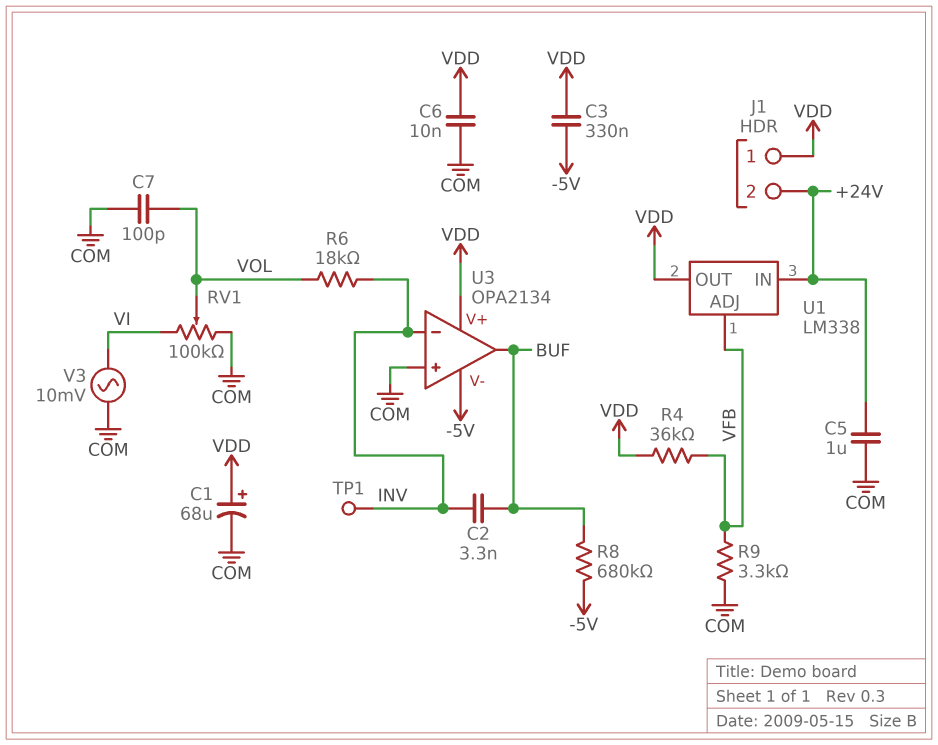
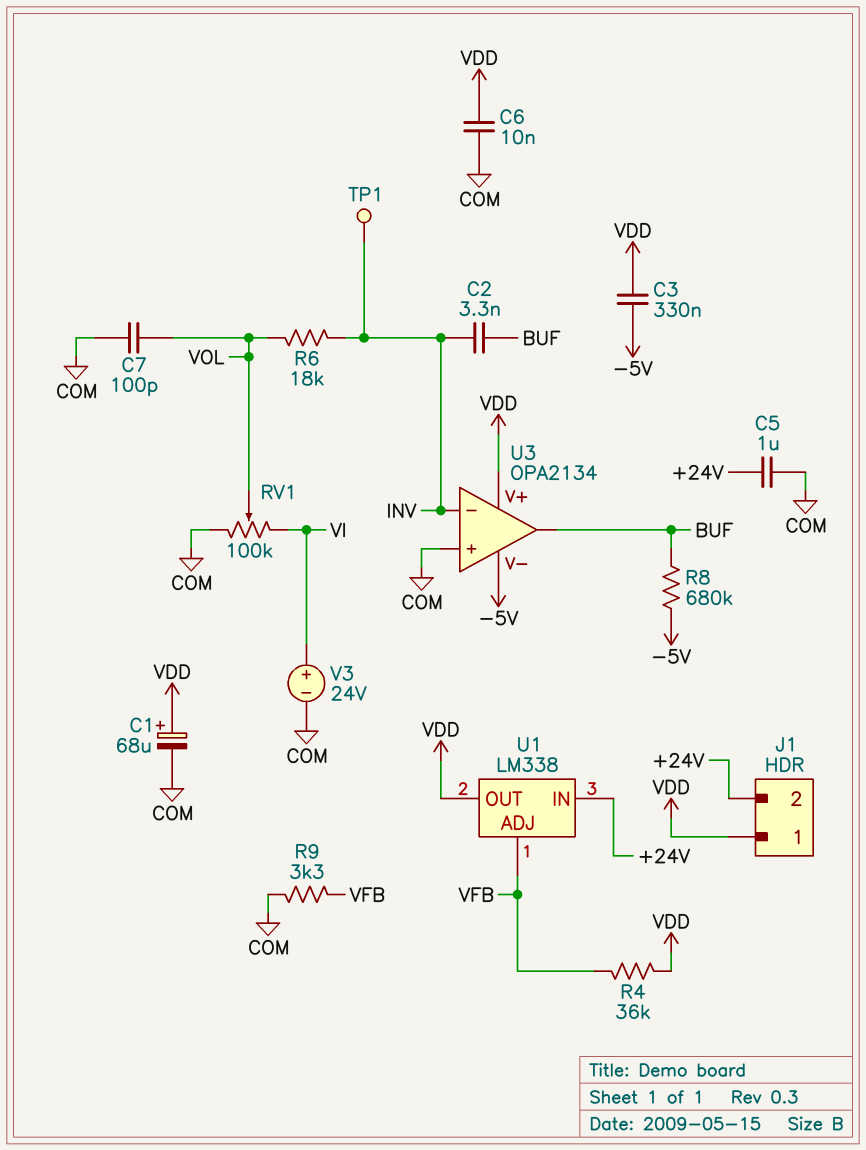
V3: AC 10mV (COM, VI) -> 24V (plus VI, minus COM)

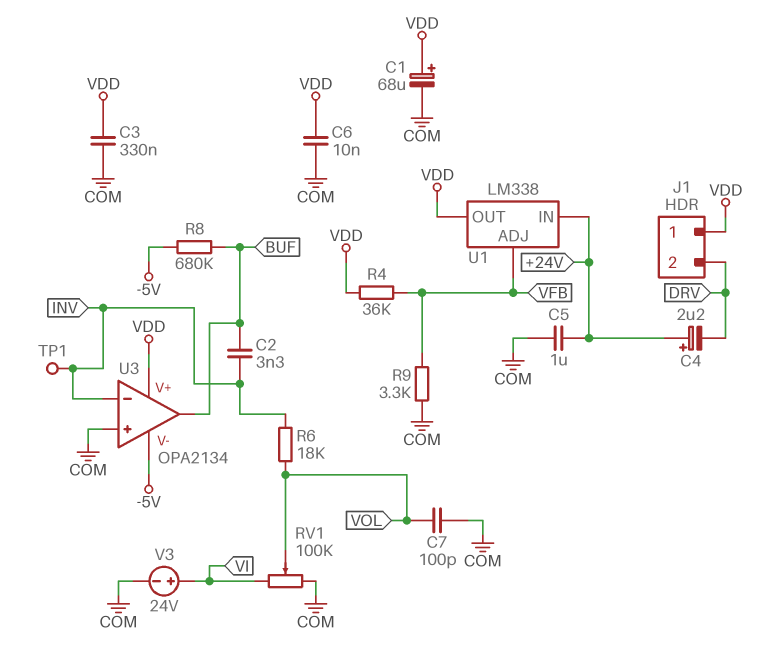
C3: 330nF (-5V, VDD) -> 330nF (COM, VDD)
C4: none -> 2.2uF (plus +24V, minus DRV)
J1 pin 2: +24V -> DRV

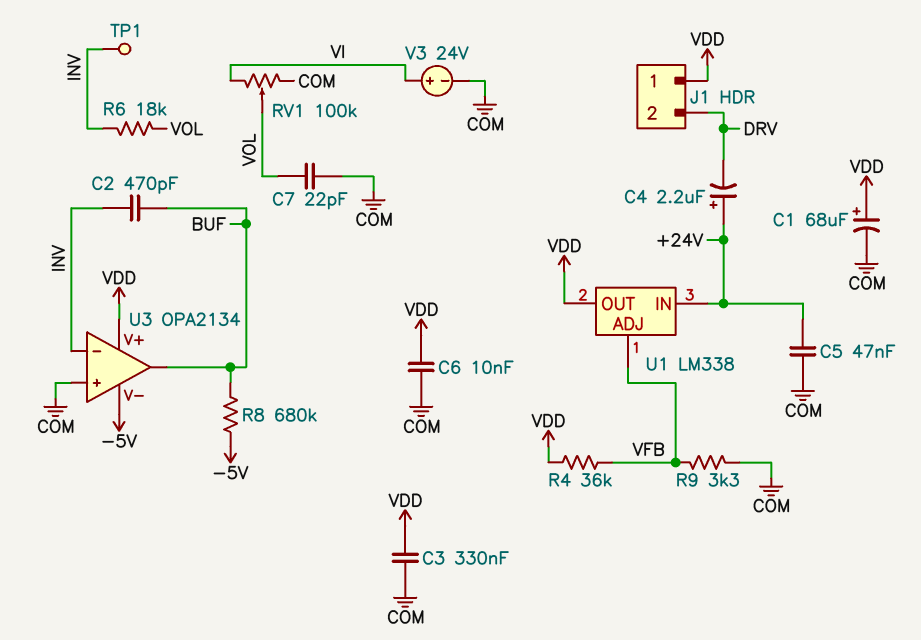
C2: 3.3nF (BUF, INV) -> 470pF (BUF, INV)
C5: 1uF (+24V, COM) -> 47nF (+24V, COM)
C7: 100pF (COM, VOL) -> 22pF (COM, VOL)

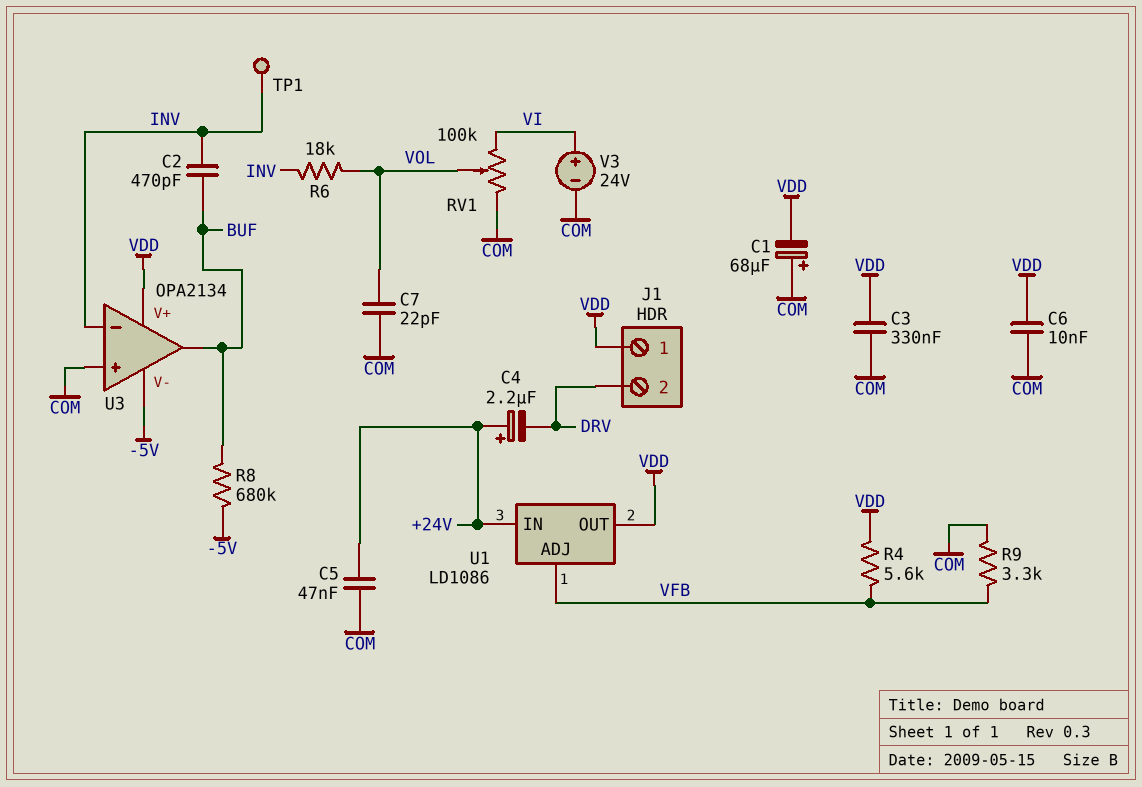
C1: 68uF (plus VDD, minus COM) -> 68uF (plus COM, minus VDD)
R4: 36k (VDD, VFB) -> 5.6k (VDD, VFB)
U1: LM338 -> LD1086

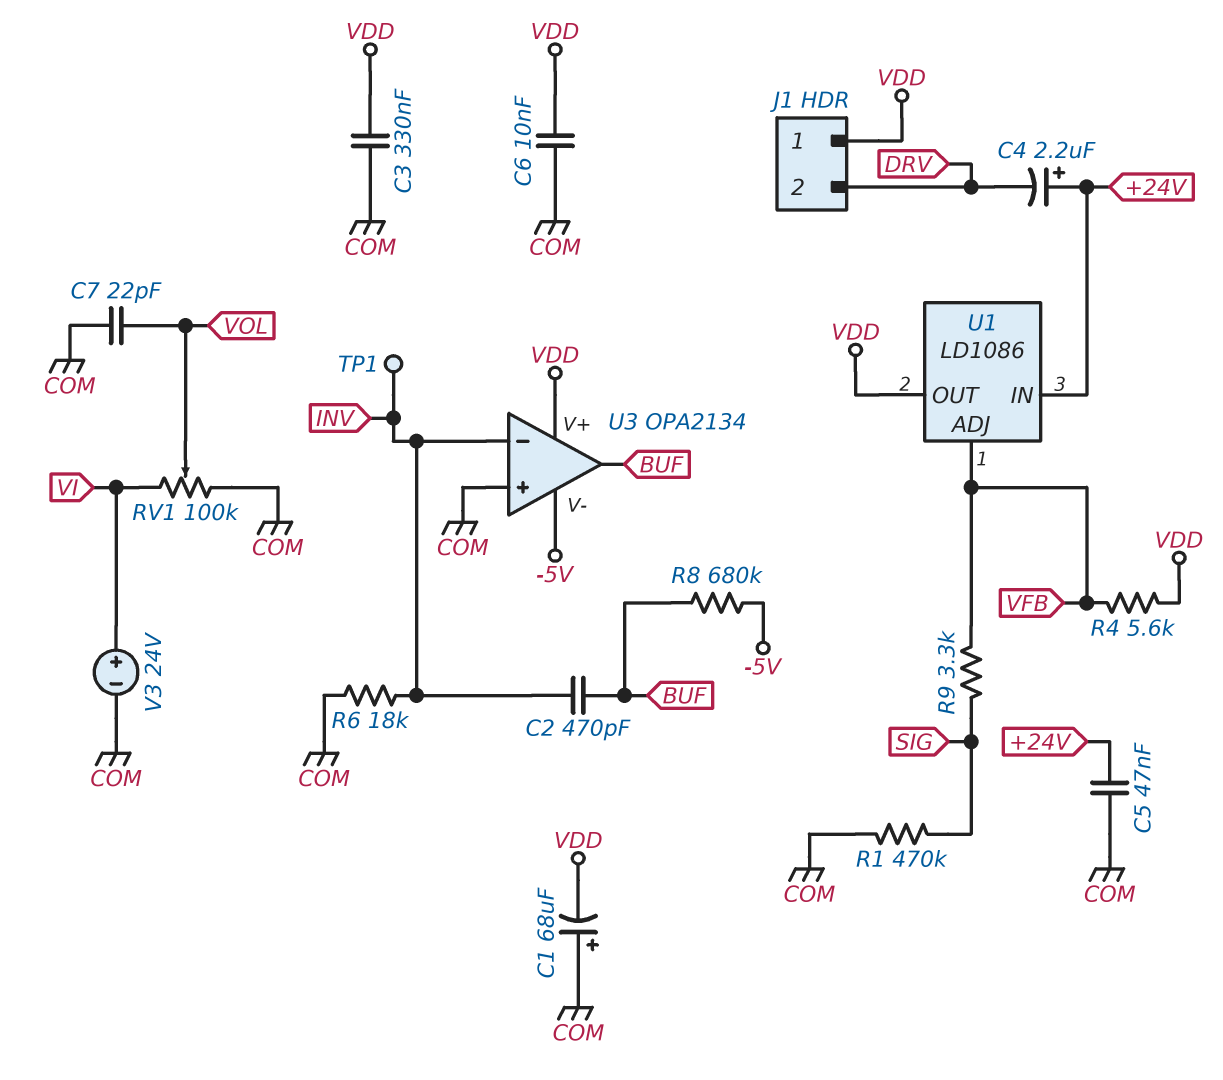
R1: none -> 470k (COM, SIG)
R6: 18k (INV, VOL) -> 18k (COM, INV)
R9: 3.3k (COM, VFB) -> 3.3k (SIG, VFB)

